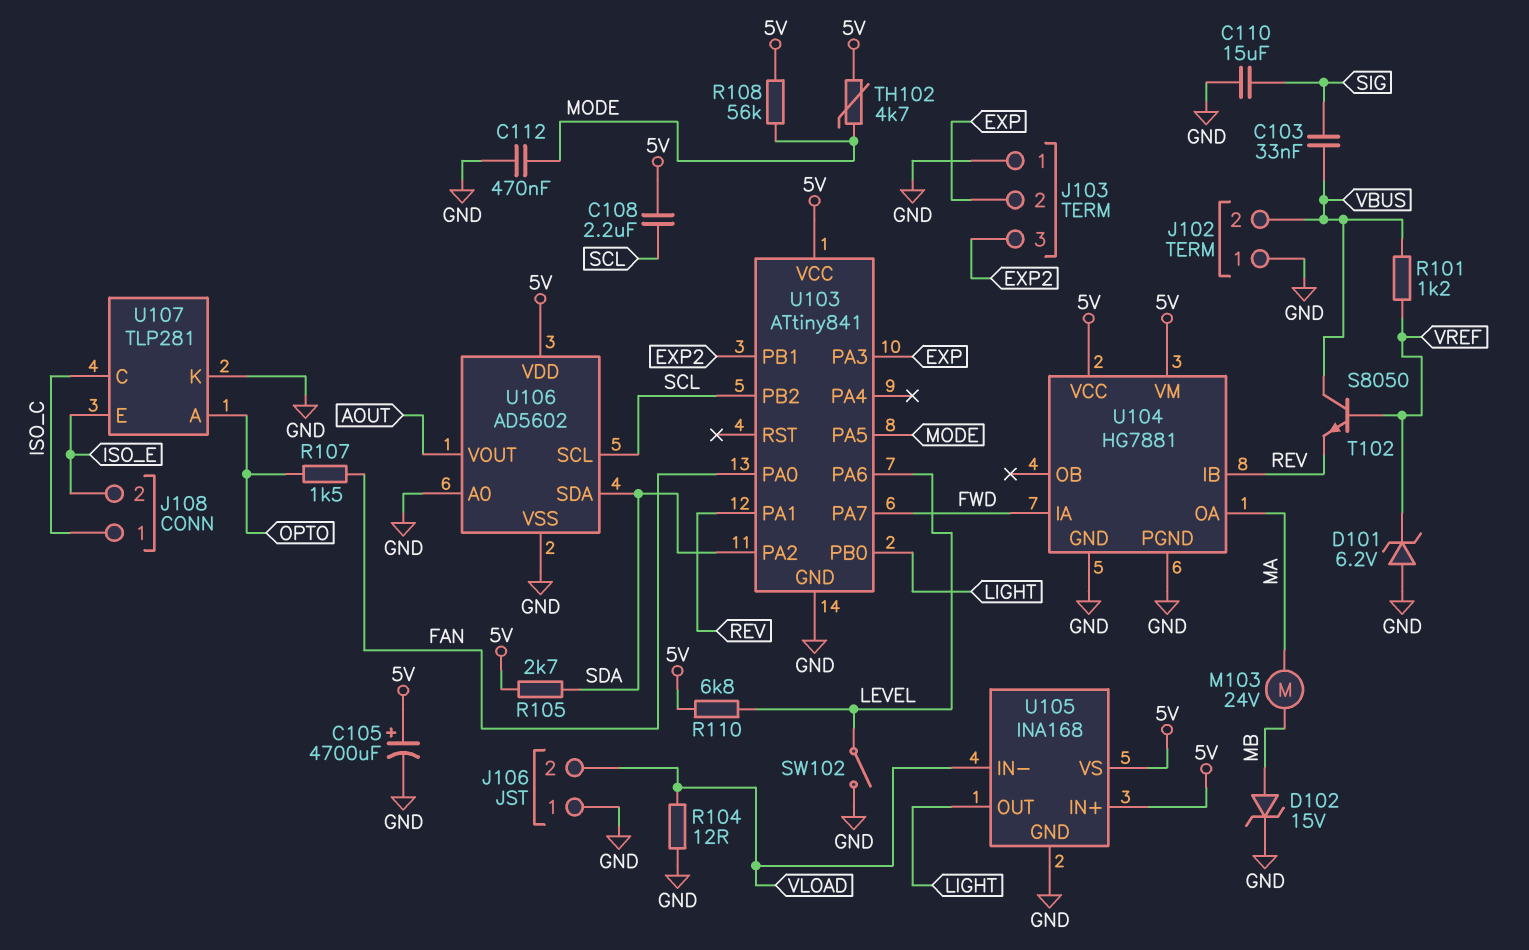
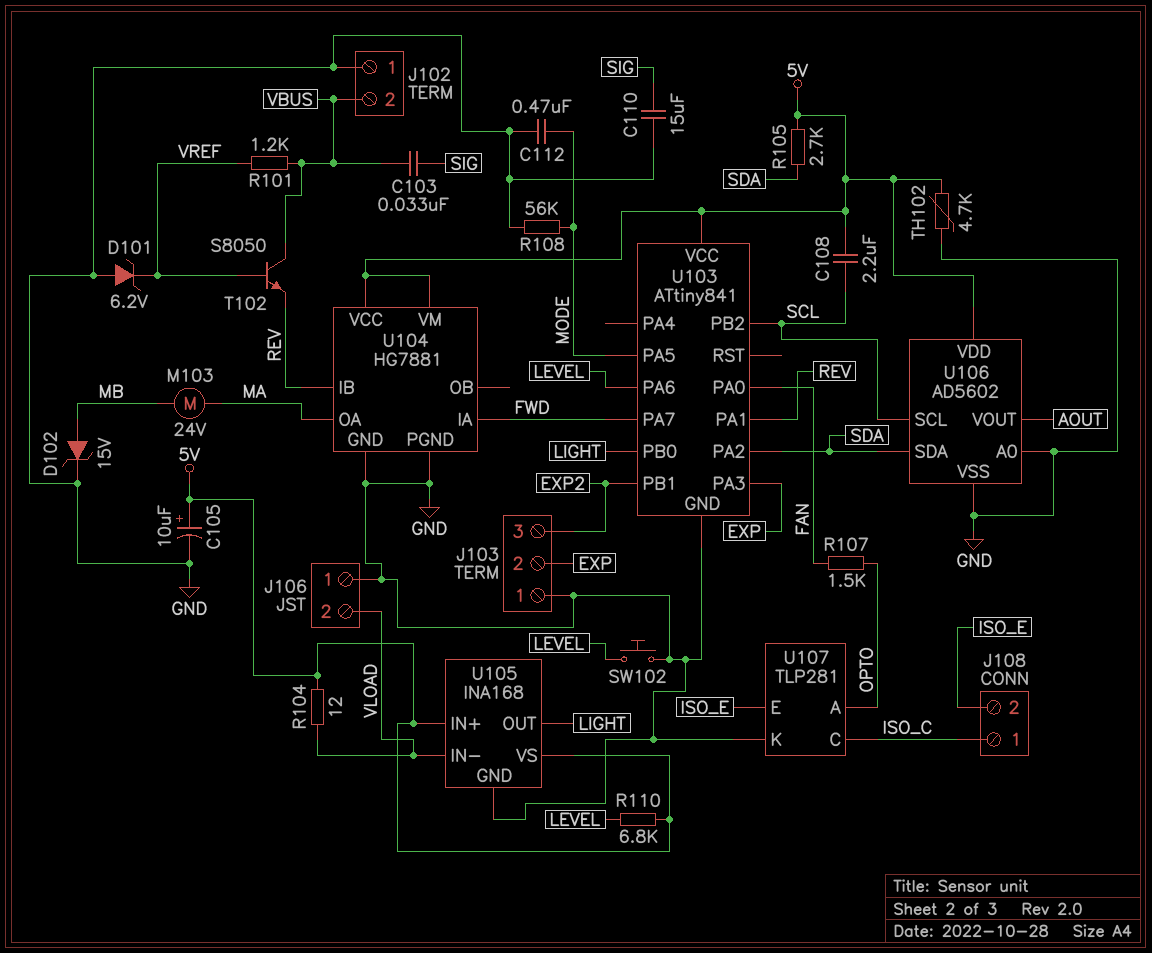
C105: 4700uF (plus 5V, minus GND) -> 10uF (plus 5V, minus GND)
R104: 12 (GND, VLOAD) -> 12 (5V, VLOAD)
R108: 56k (5V, MODE) -> 56k (GND, MODE)
SW102: switch (GND, LEVEL) -> button (GND, LEVEL)
TH102: 4.7k (5V, MODE) -> 4.7k (5V, GND)

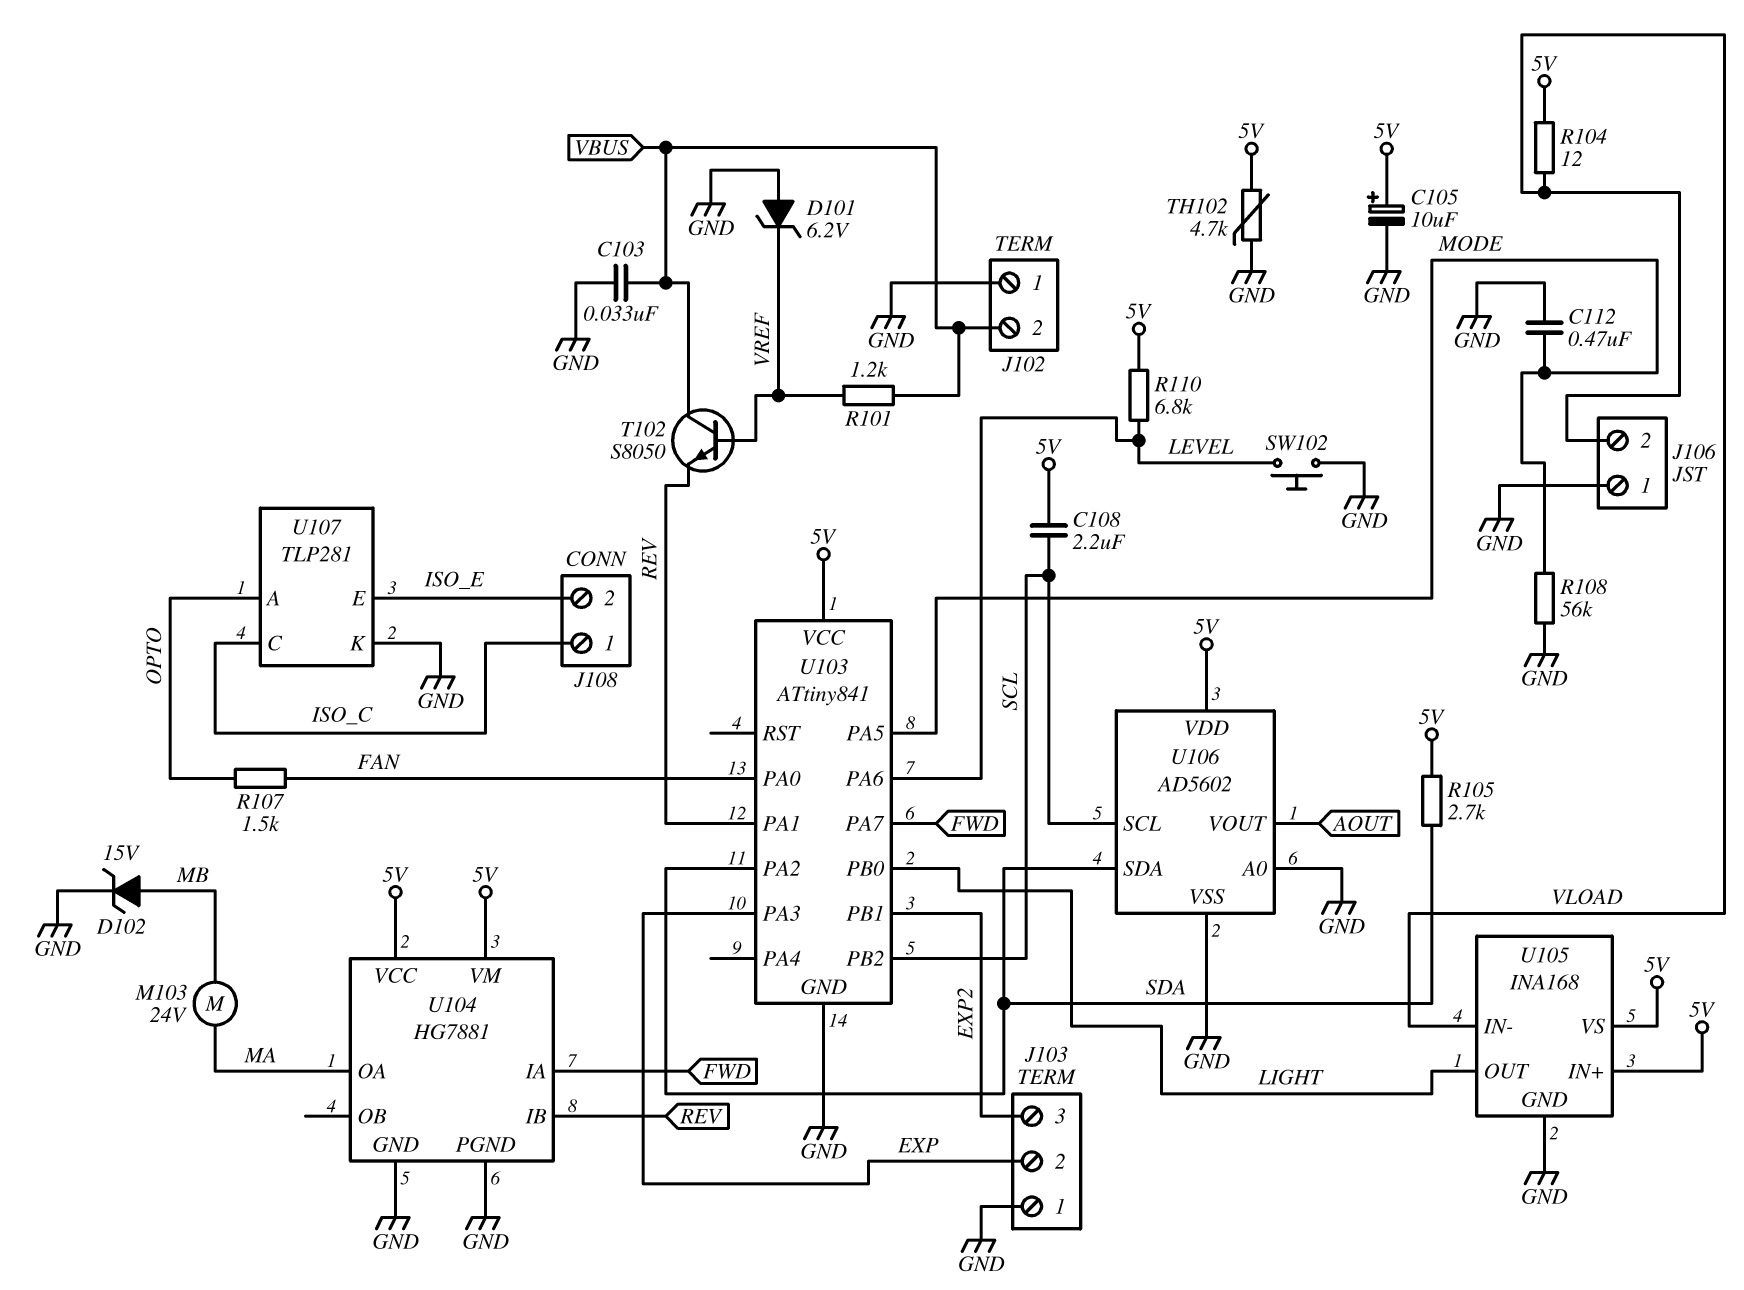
C103: 33nF (SIG, VBUS) -> 33nF (GND, VBUS)
C110: 15uF (GND, SIG) -> none

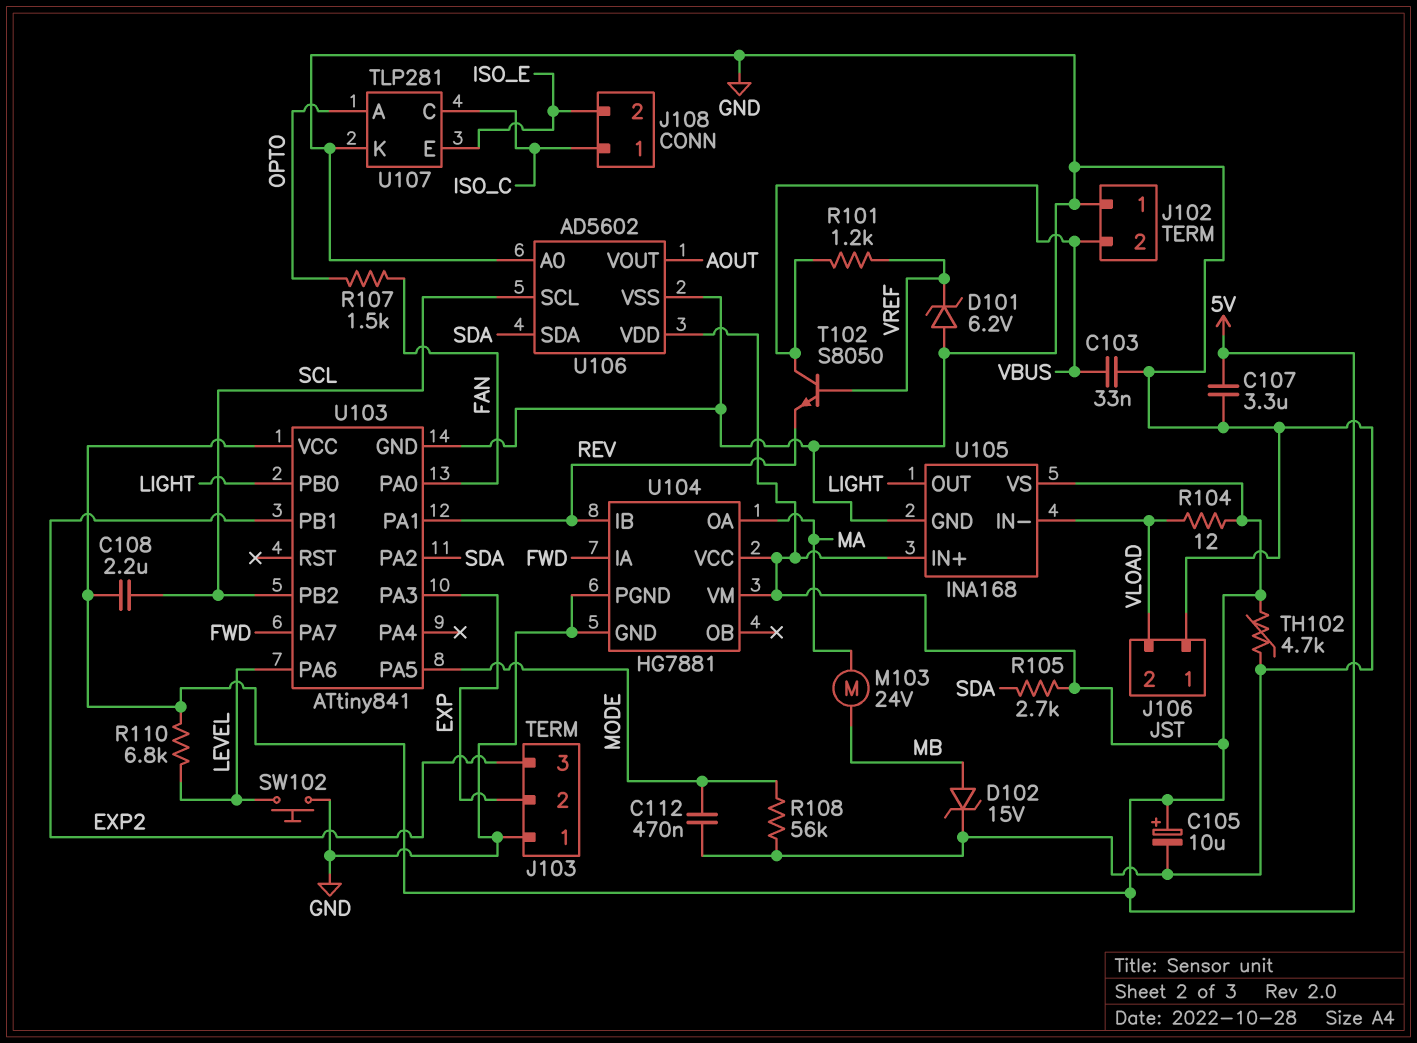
C107: none -> 3.3uF (5V, GND)

